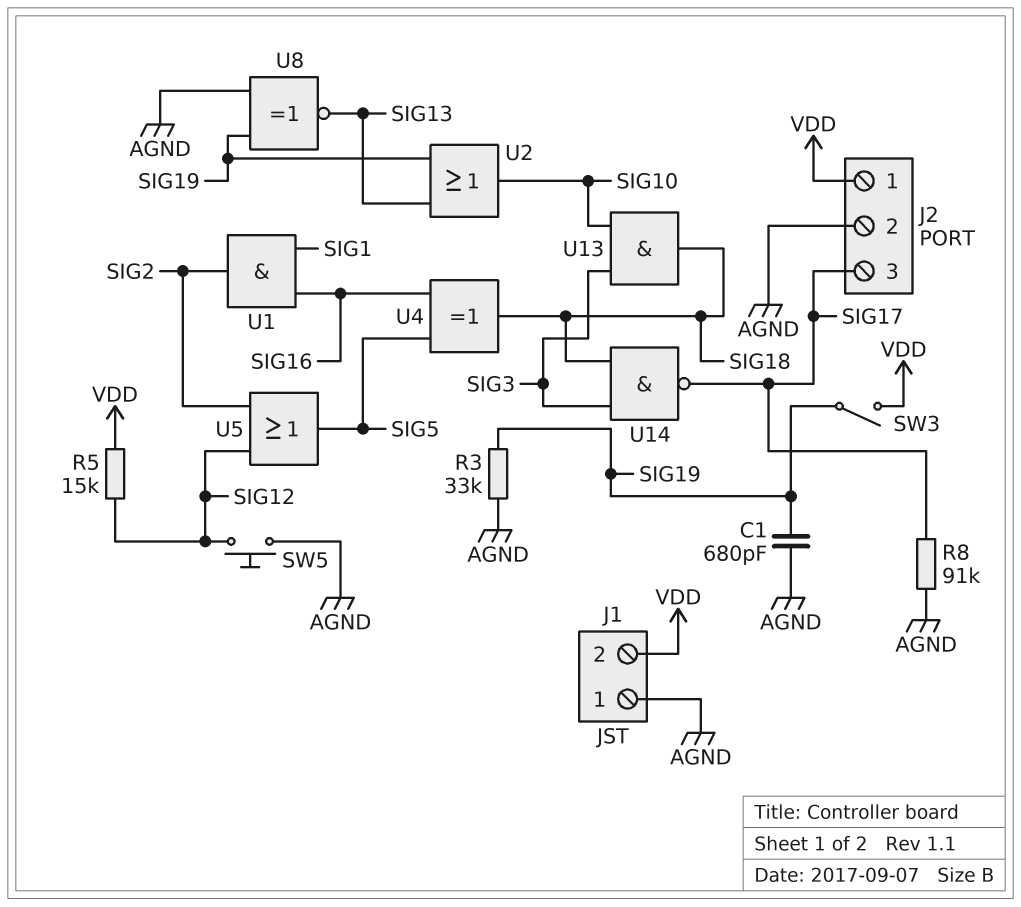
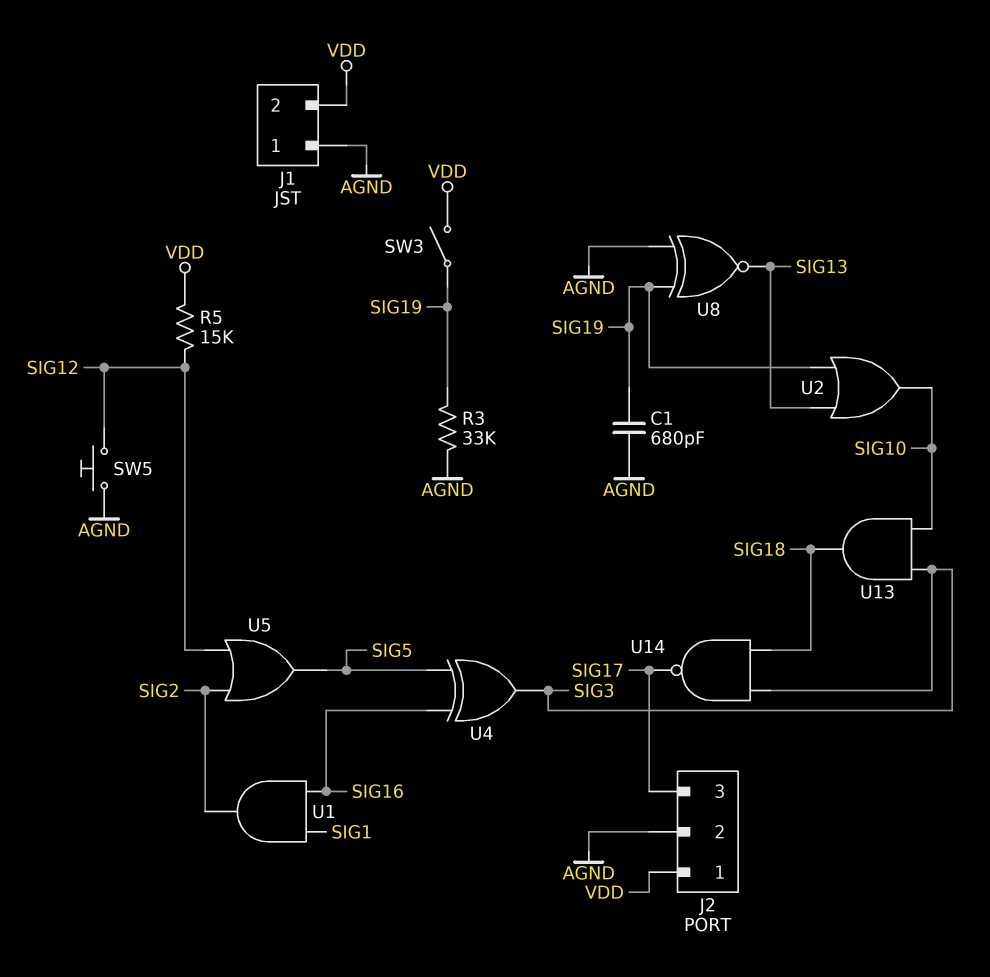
R8: 91k (AGND, SIG17) -> none
U4: XOR (in SIG5, in SIG16, out SIG18) -> XOR (in SIG5, in SIG16, out SIG3)

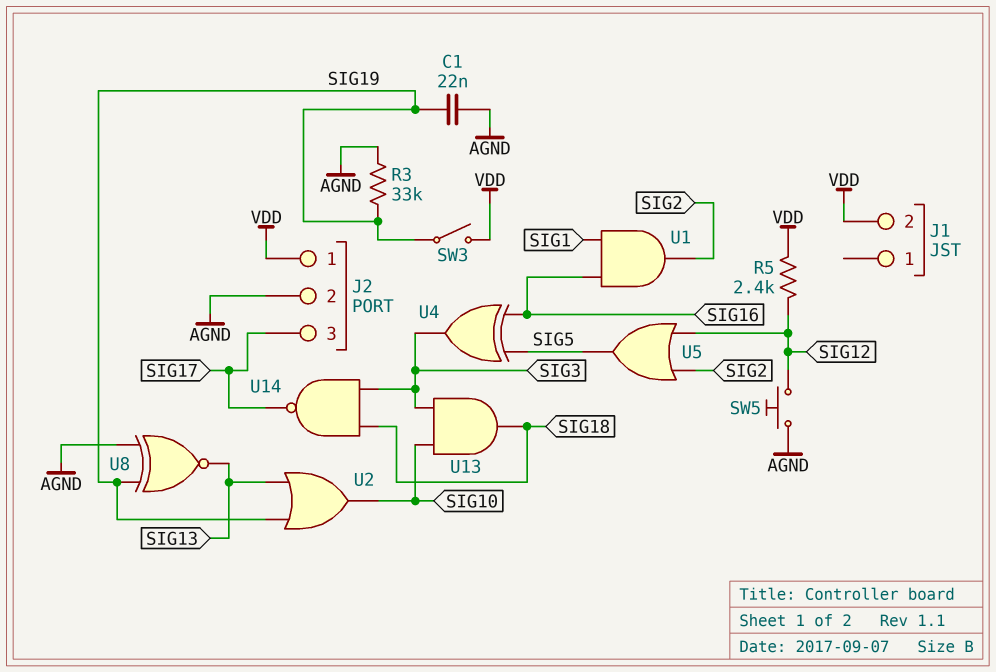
C1: 680pF (AGND, SIG19) -> 22nF (AGND, SIG19)
J1 pin 1: AGND -> none
R5: 15k (SIG12, VDD) -> 2.4k (SIG12, VDD)

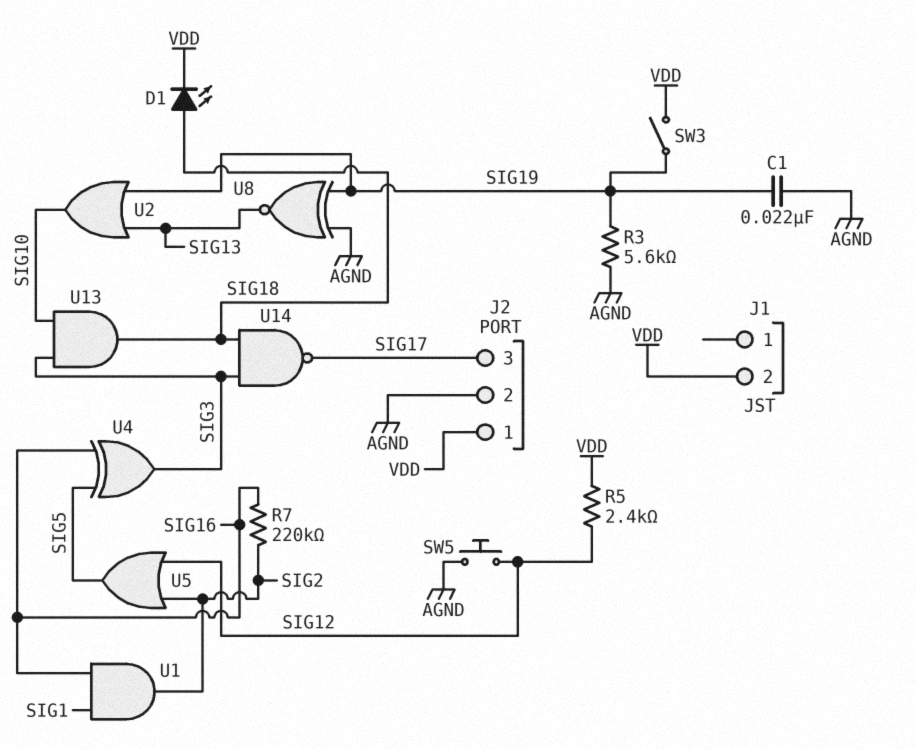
D1: none -> LED (A SIG18, K VDD)
R3: 33k (AGND, SIG19) -> 5.6k (AGND, SIG19)
R7: none -> 220k (SIG2, SIG16)

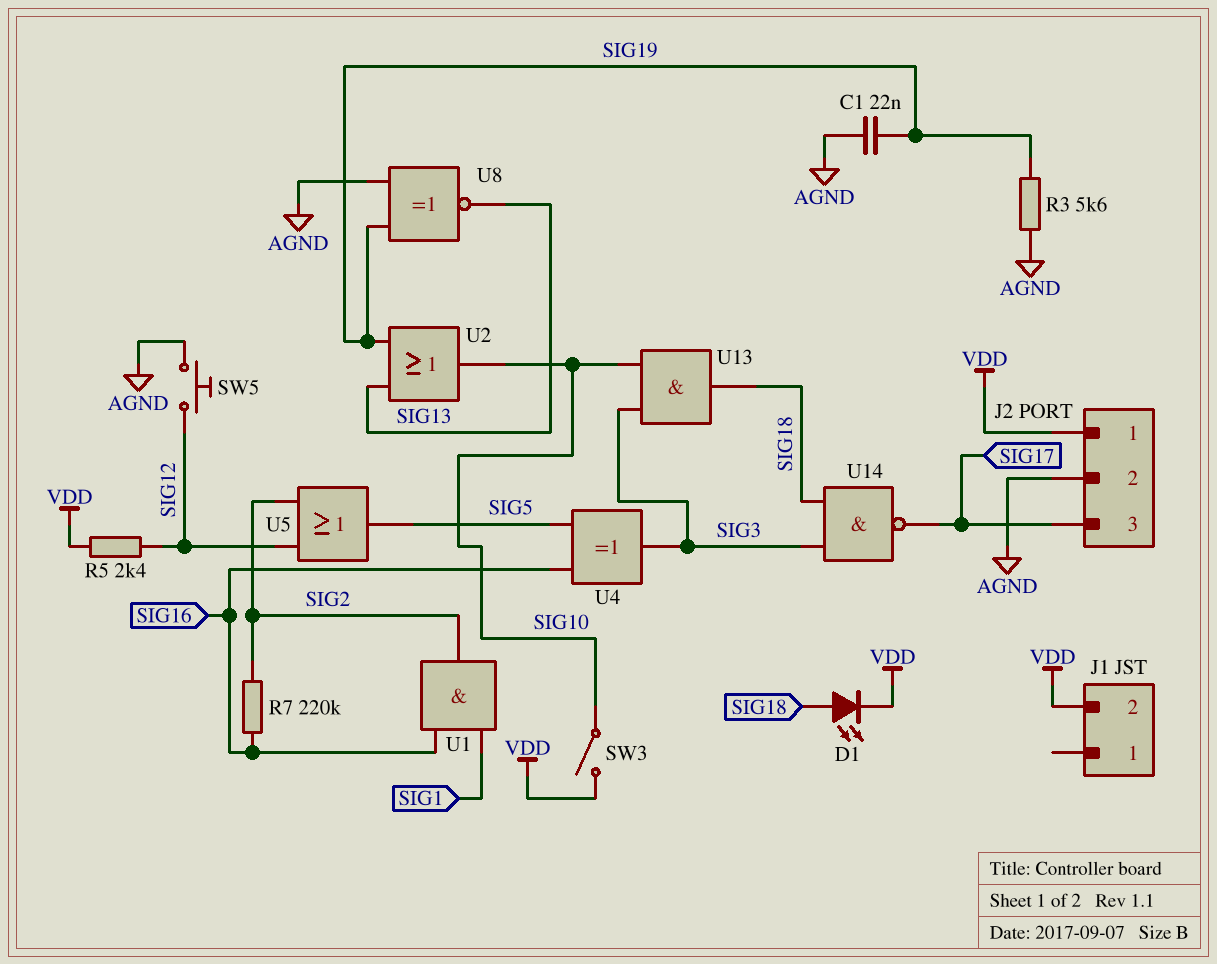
SW3: switch (SIG19, VDD) -> switch (SIG10, VDD)

